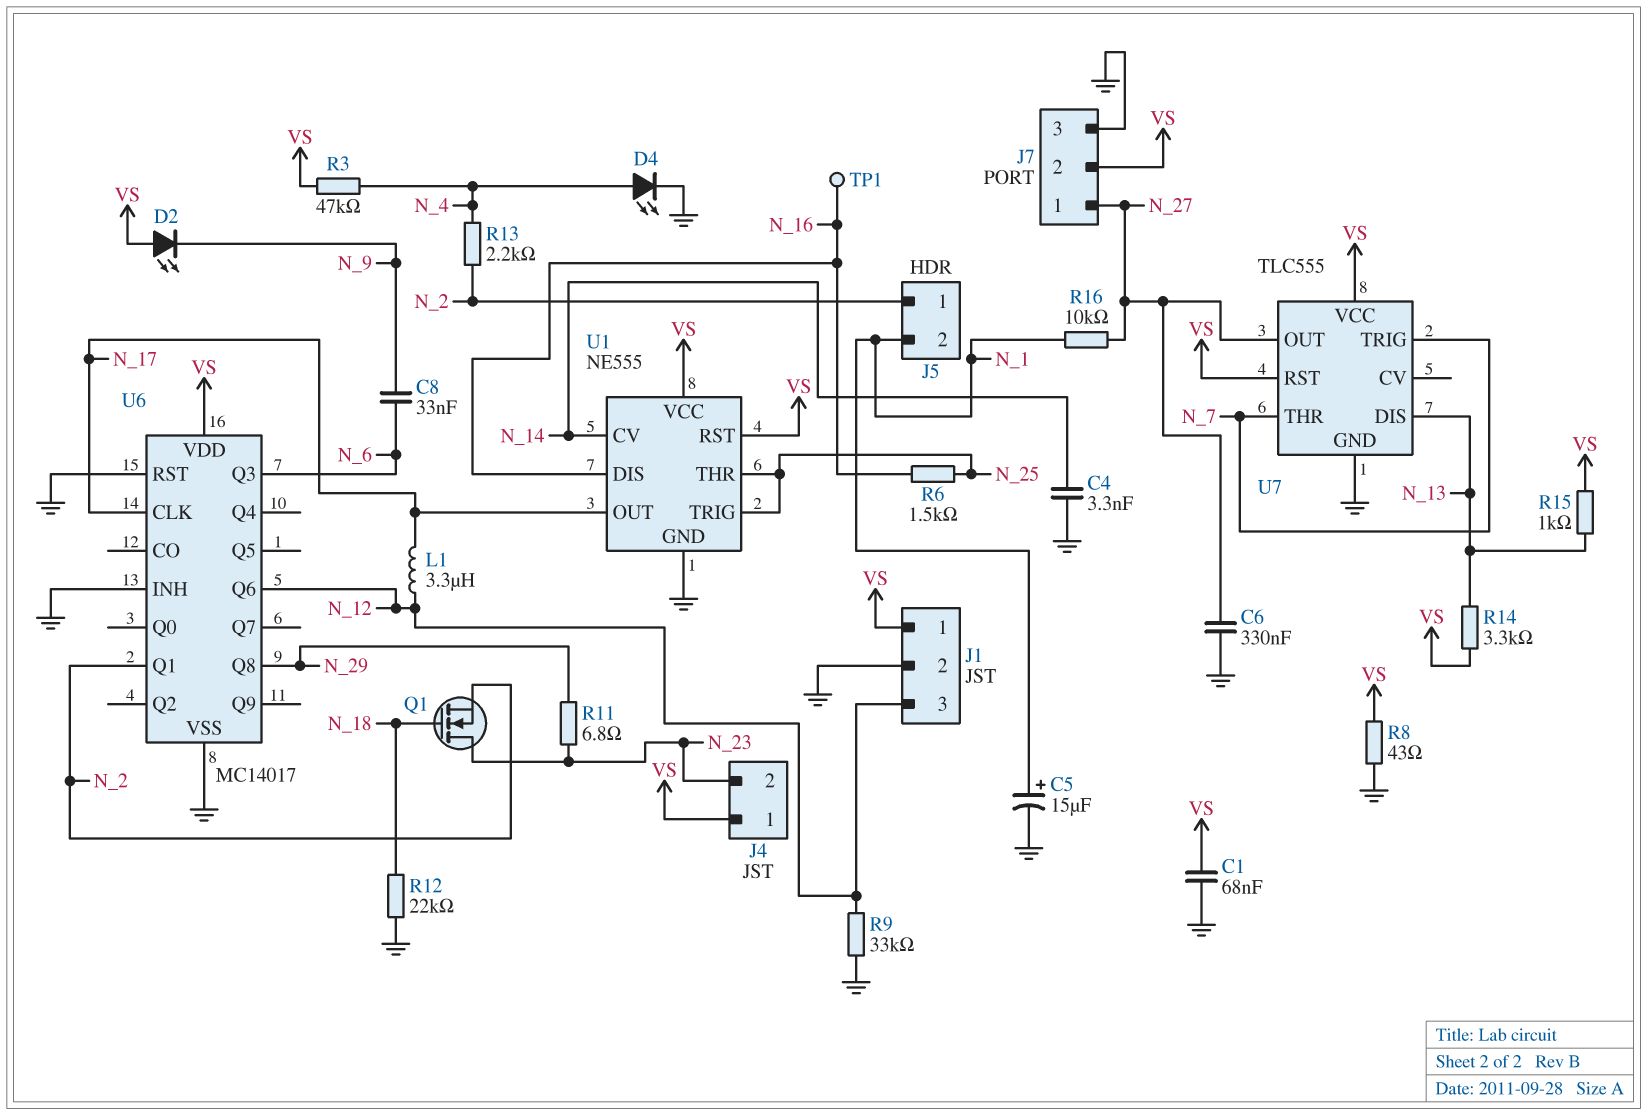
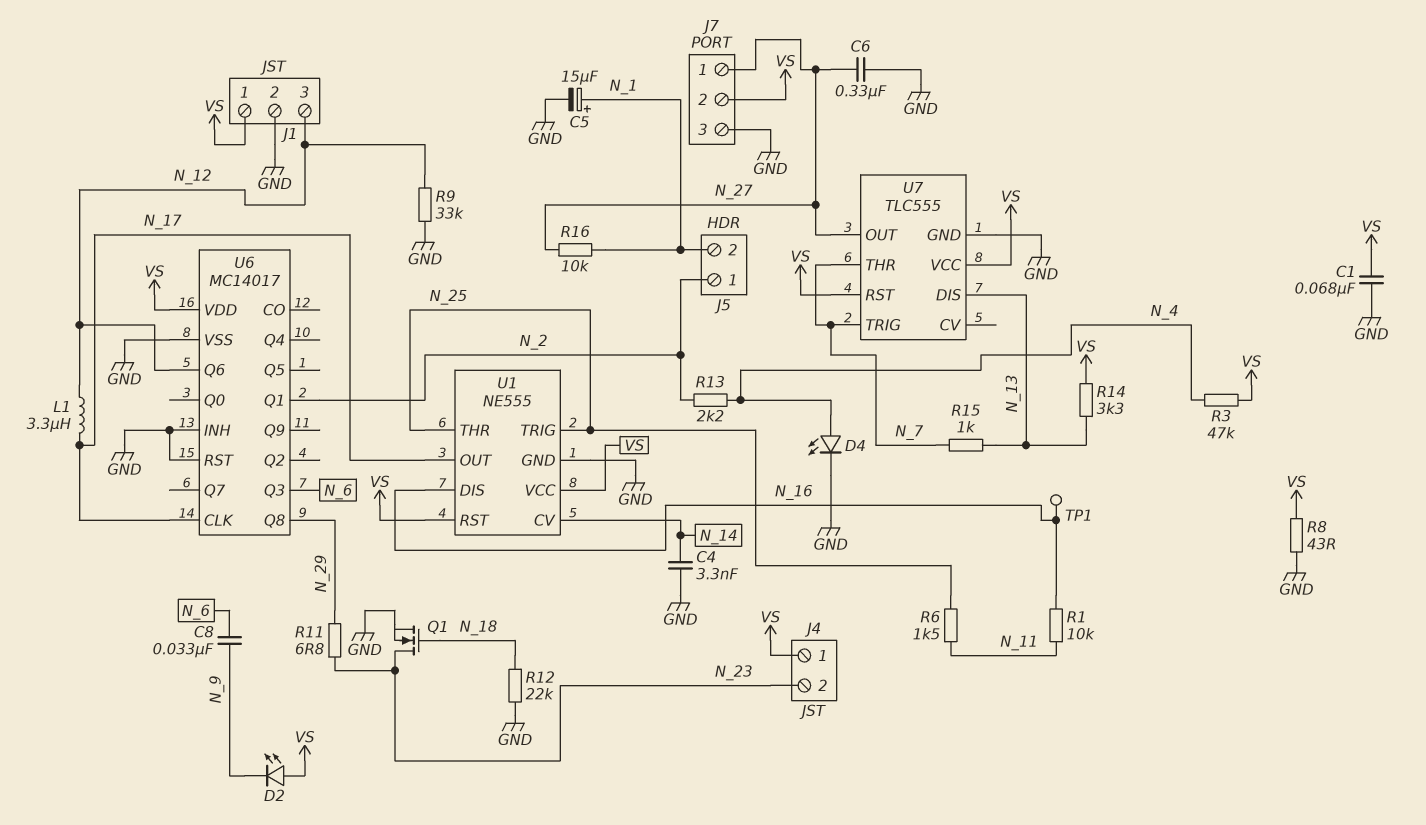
Q1: NMOS (G N_18, D N_23, S N_2) -> NMOS (G N_18, D N_23, S GND)
R1: none -> 10k (N_11, N_16)
R6: 1.5k (N_16, N_25) -> 1.5k (N_11, N_25)
R15: 1k (N_13, VS) -> 1k (N_7, N_13)

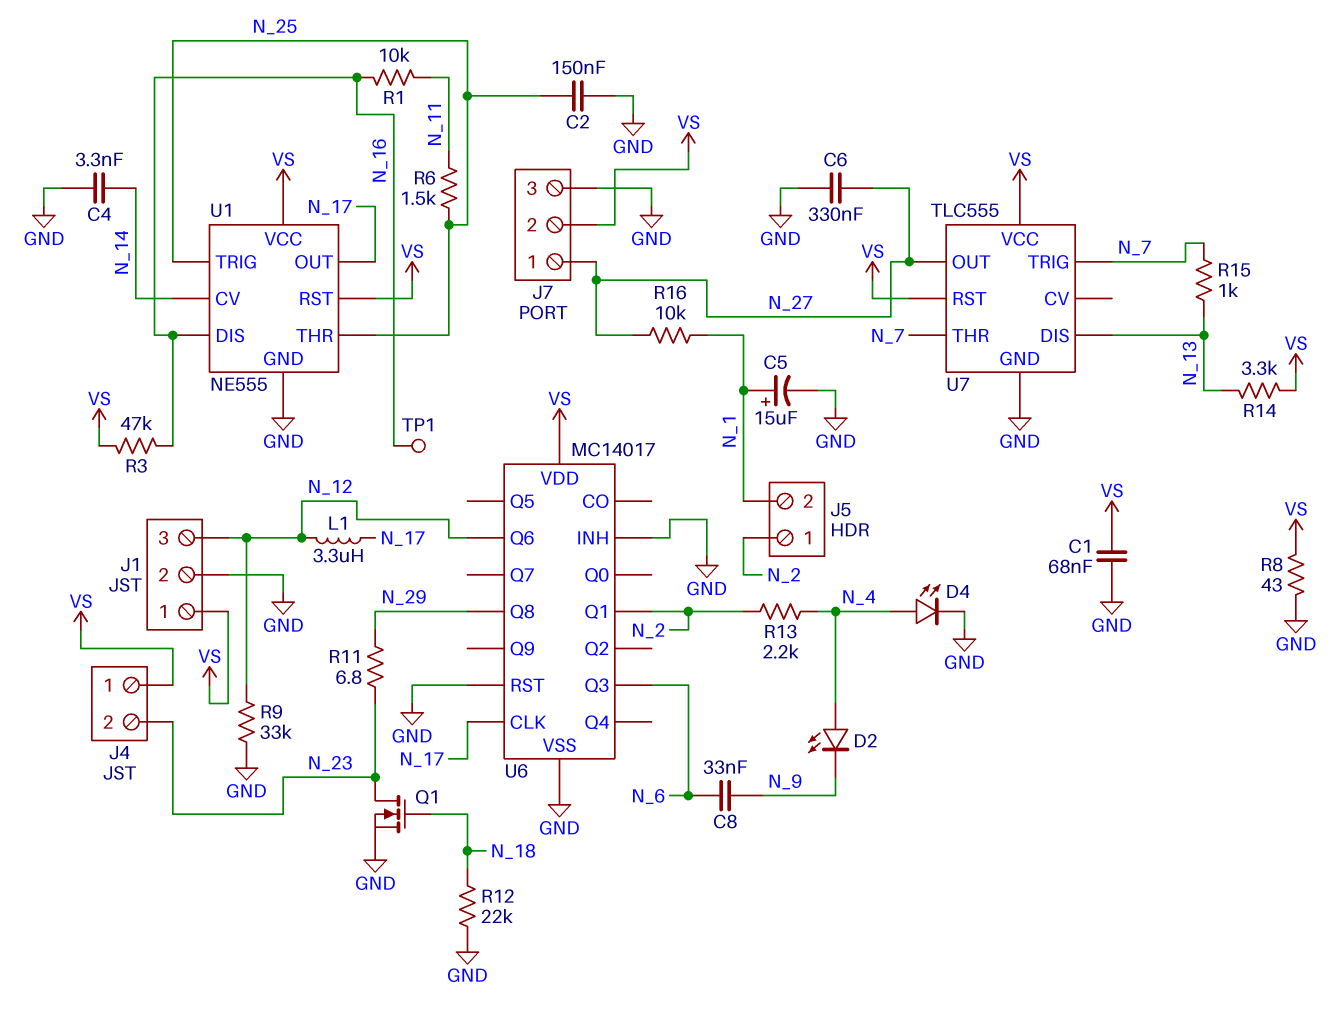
C2: none -> 150nF (GND, N_25)
D2: LED (A VS, K N_9) -> LED (A N_4, K N_9)
R3: 47k (N_4, VS) -> 47k (N_16, VS)

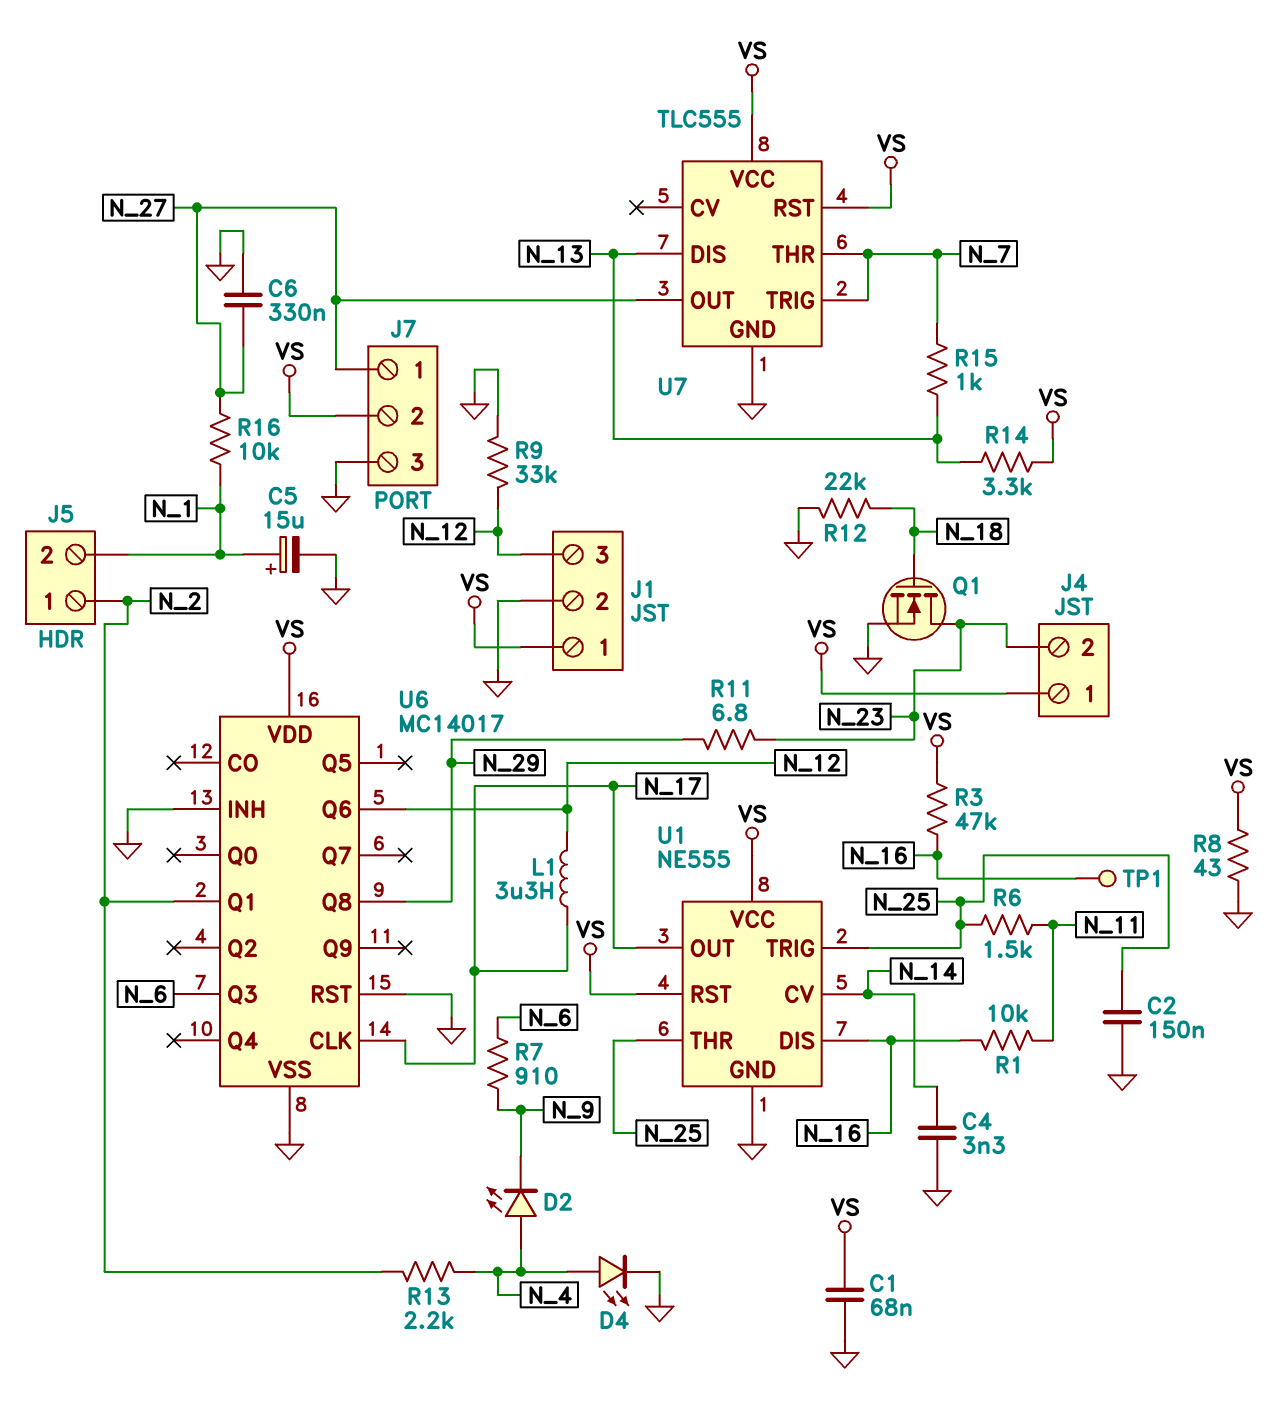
C8: 33nF (N_6, N_9) -> none
R7: none -> 910 (N_6, N_9)

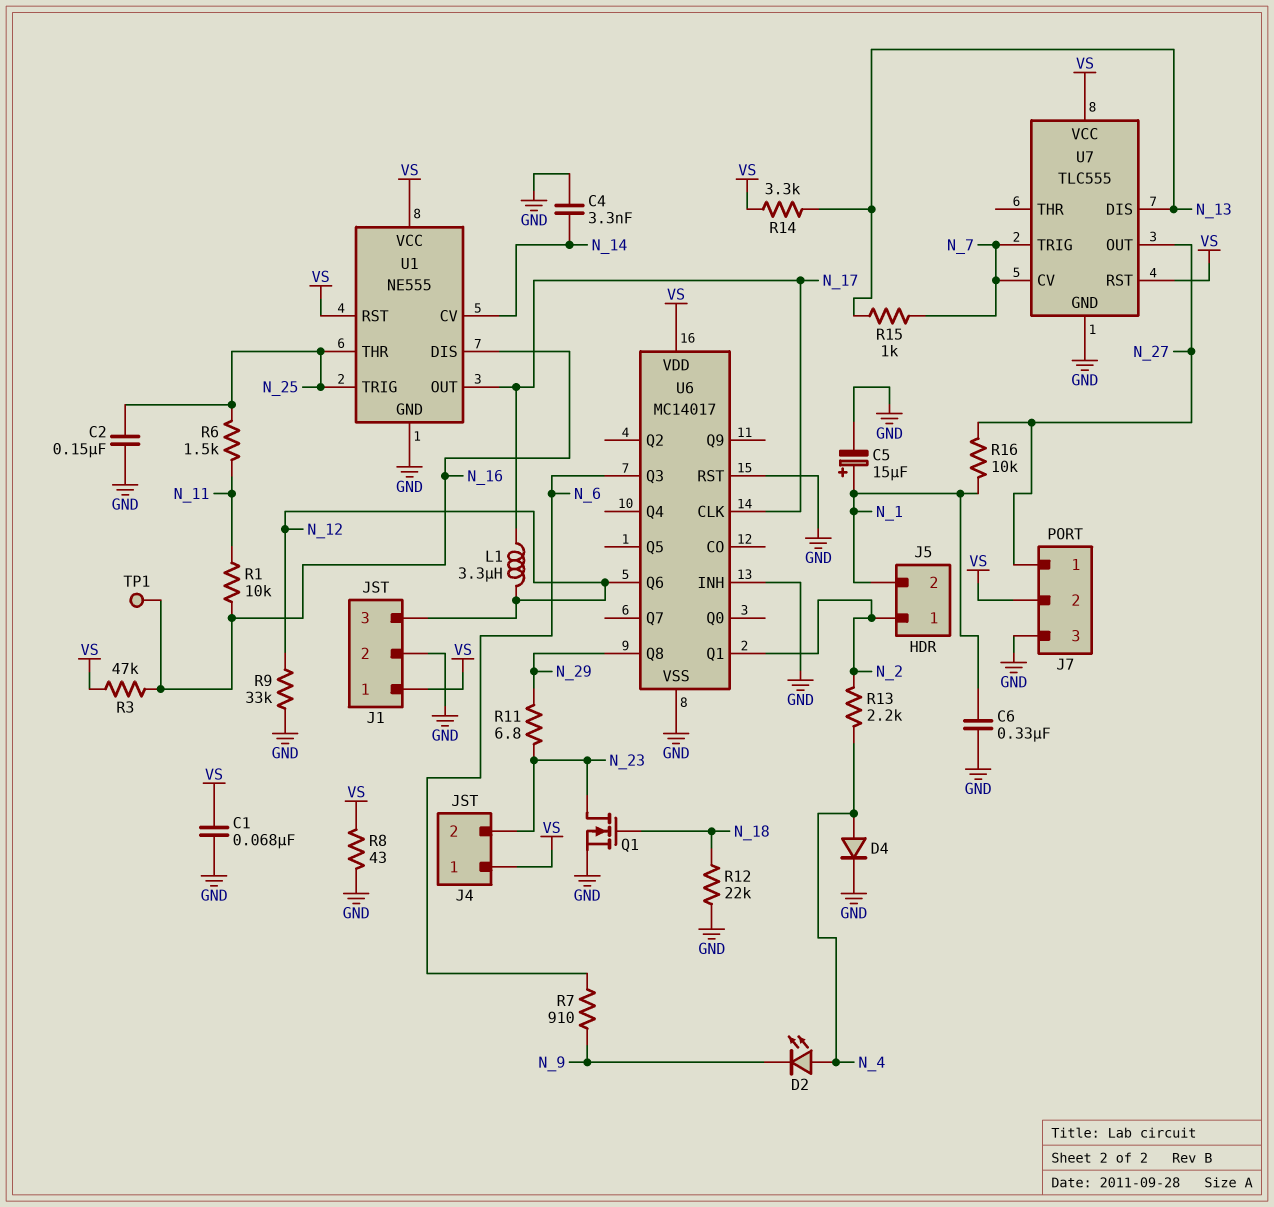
C6: 330nF (GND, N_27) -> 330nF (GND, N_1)
D4: LED (A N_4, K GND) -> diode (A N_4, K GND)
U7 pin CV: none -> N_7
U7 pin THR: N_7 -> none

